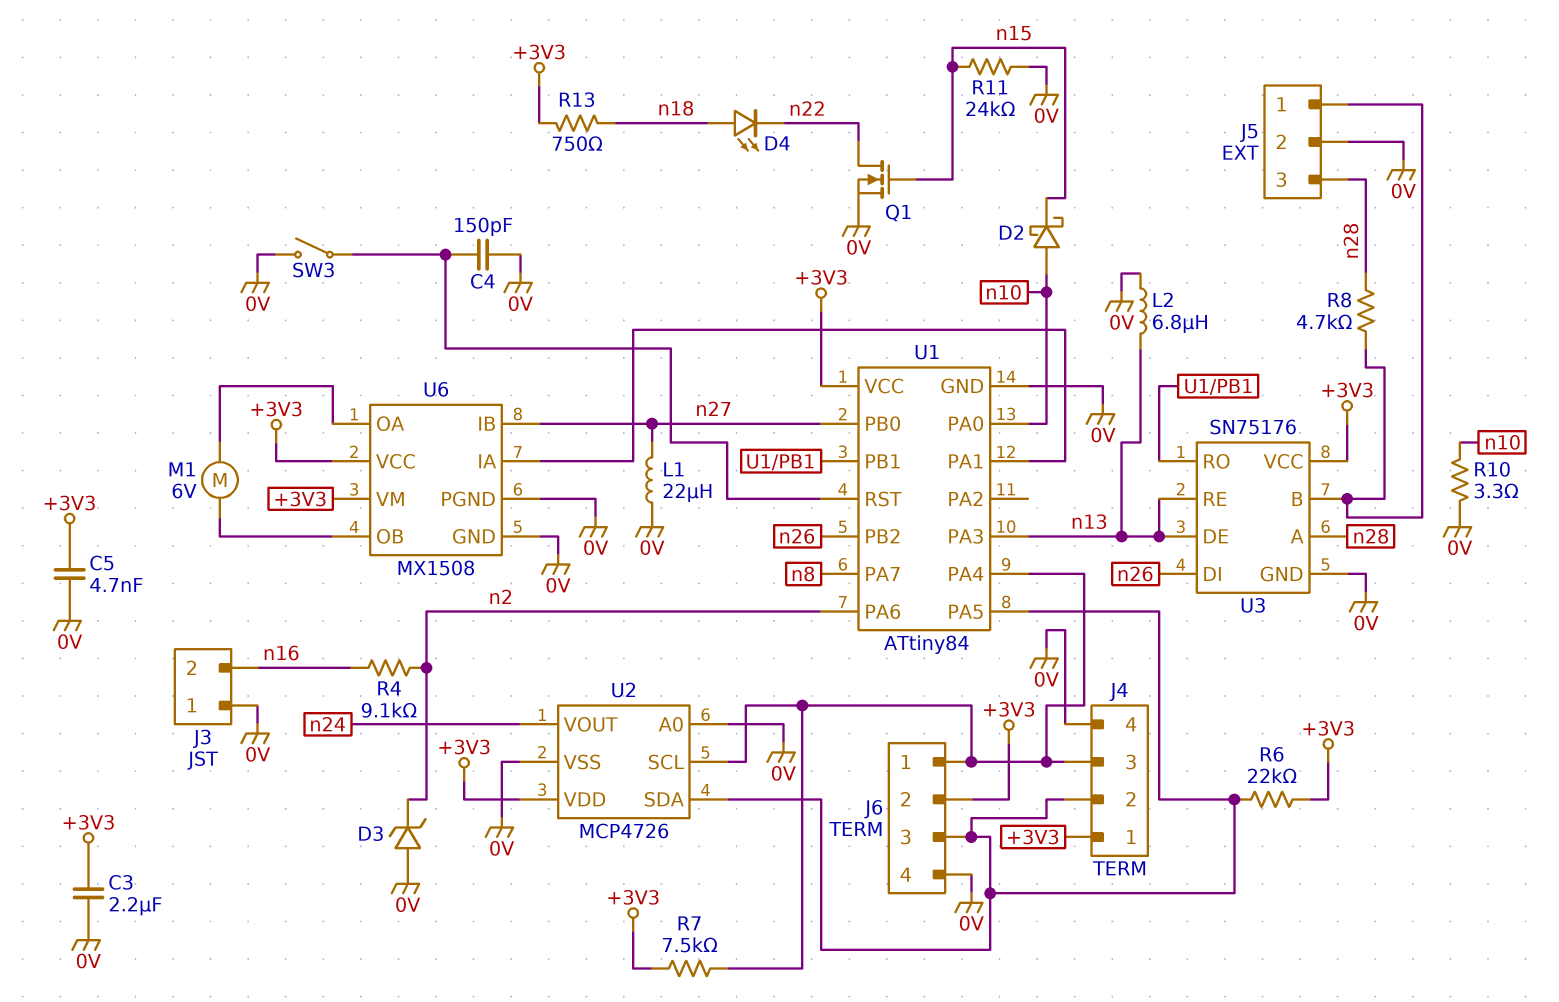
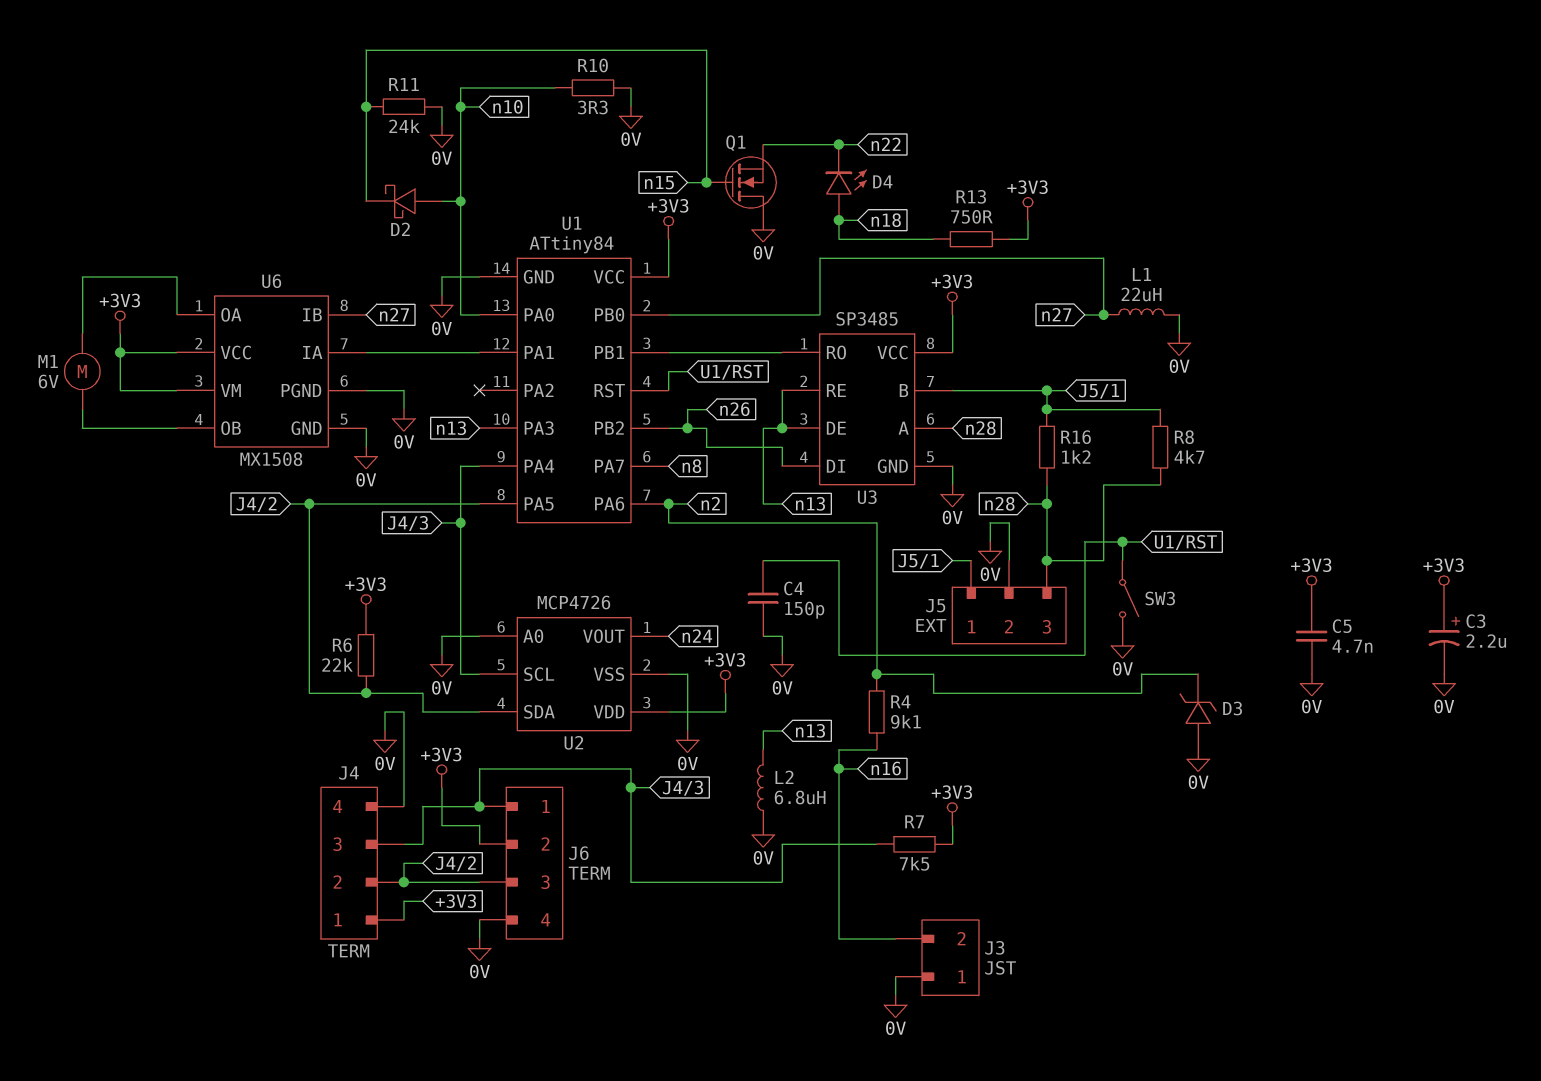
C3: 2.2uF (+3V3, 0V) -> 2.2uF (plus +3V3, minus 0V)
Q1: NMOS (G n15, D n22, S 0V) -> NMOS (G n15, D 0V, S n22)
R16: none -> 1.2k (J5/1, n28)
U3: SN75176 -> SP3485

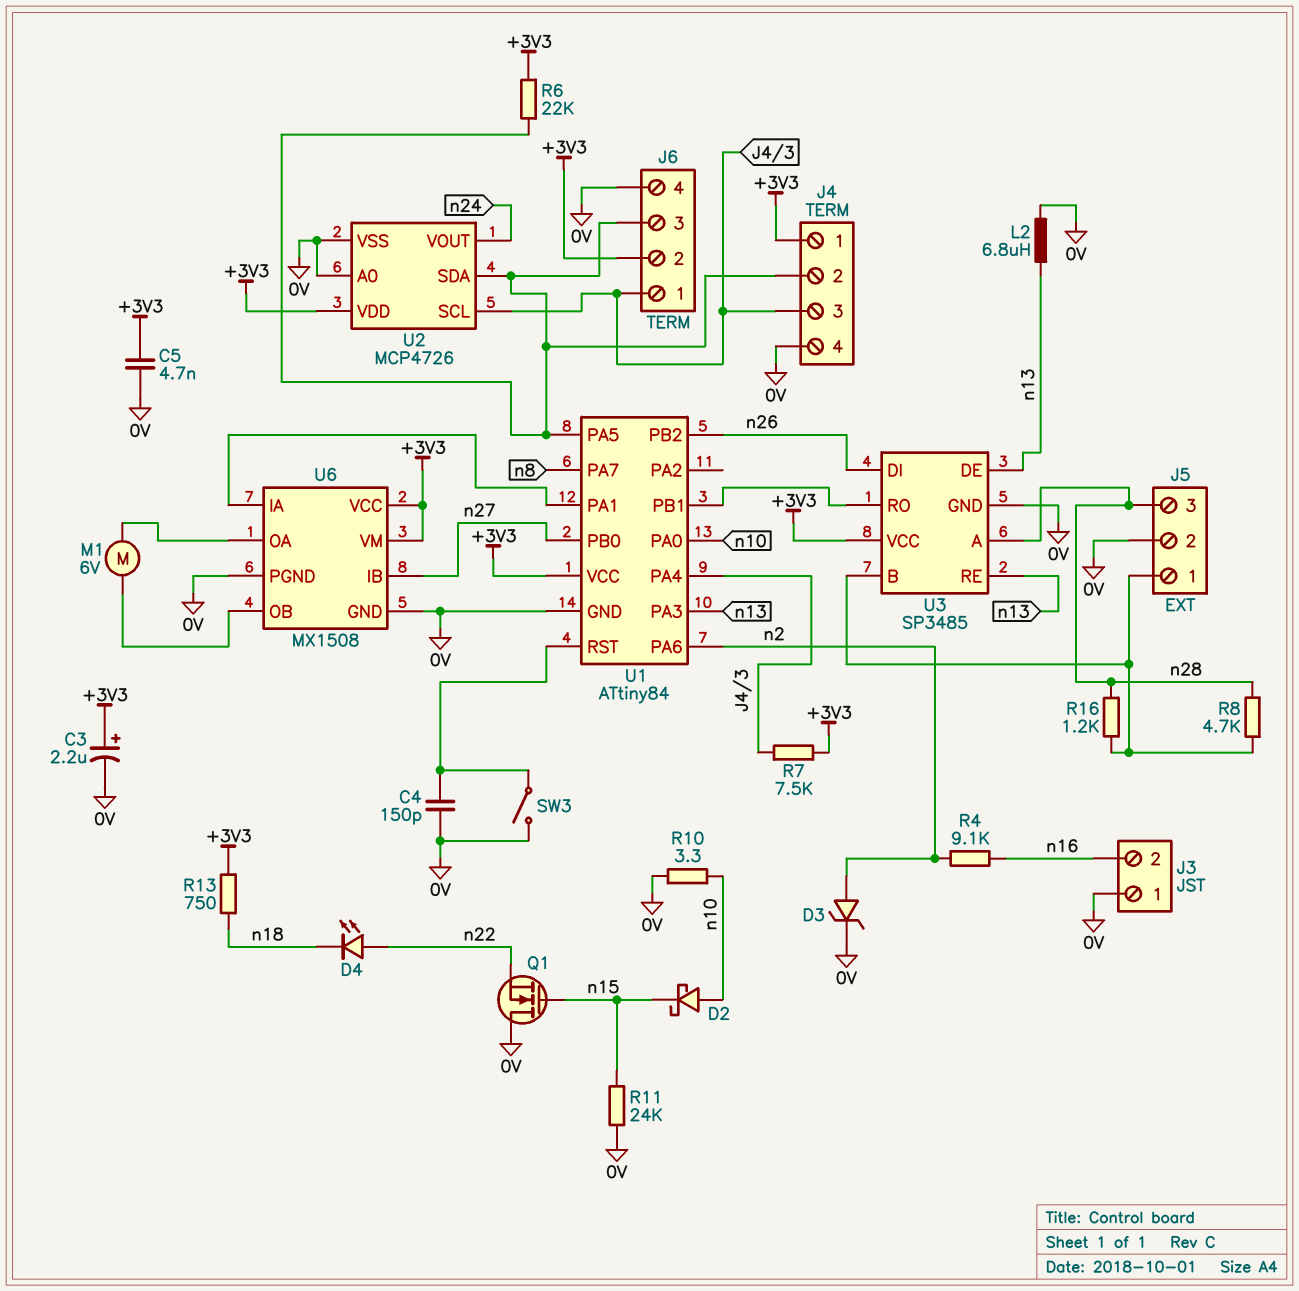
D3: zener (A 0V, K n2) -> zener (A n2, K 0V)
D4: LED (A n18, K n22) -> LED (A n22, K n18)
L1: 22uH (0V, n27) -> none

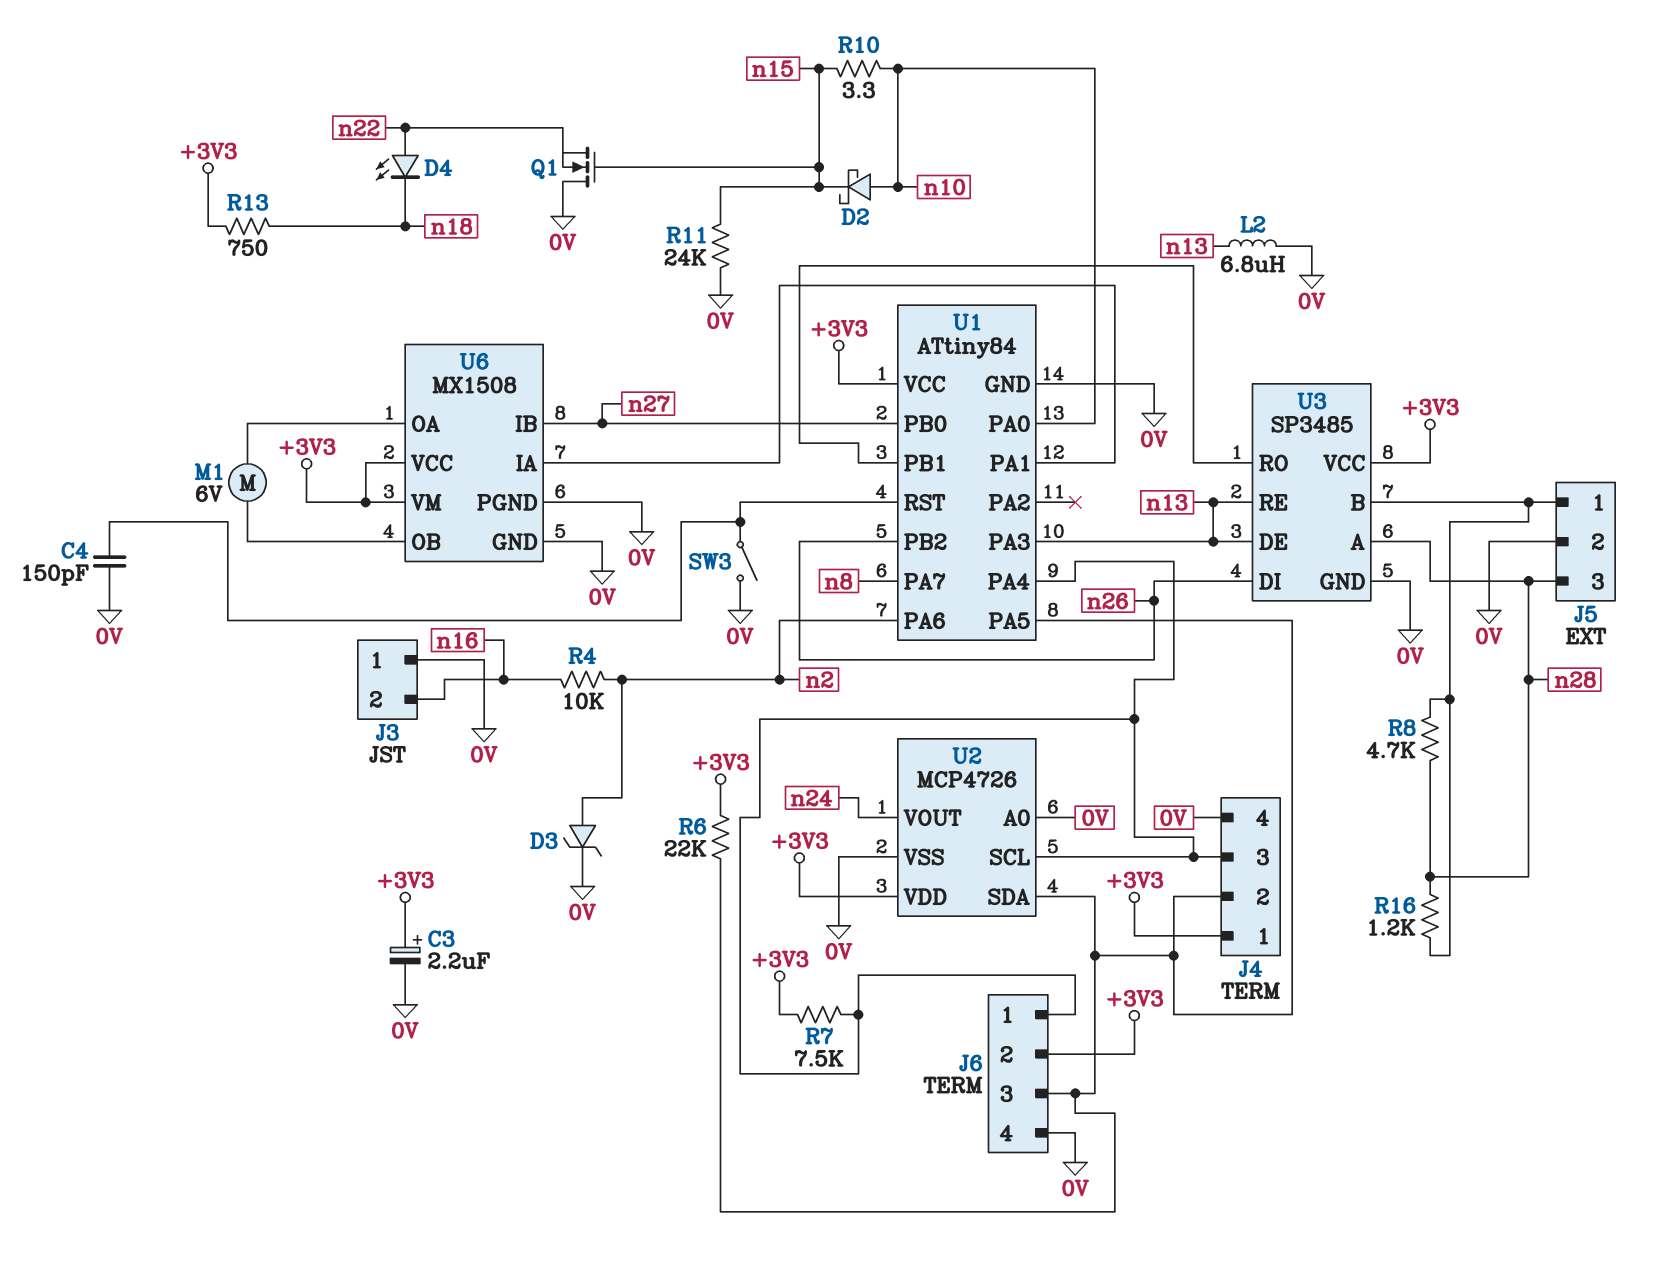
C5: 4.7nF (+3V3, 0V) -> none
R4: 9.1k (n2, n16) -> 10k (n2, n16)
R10: 3.3 (0V, n10) -> 3.3 (n10, n15)

